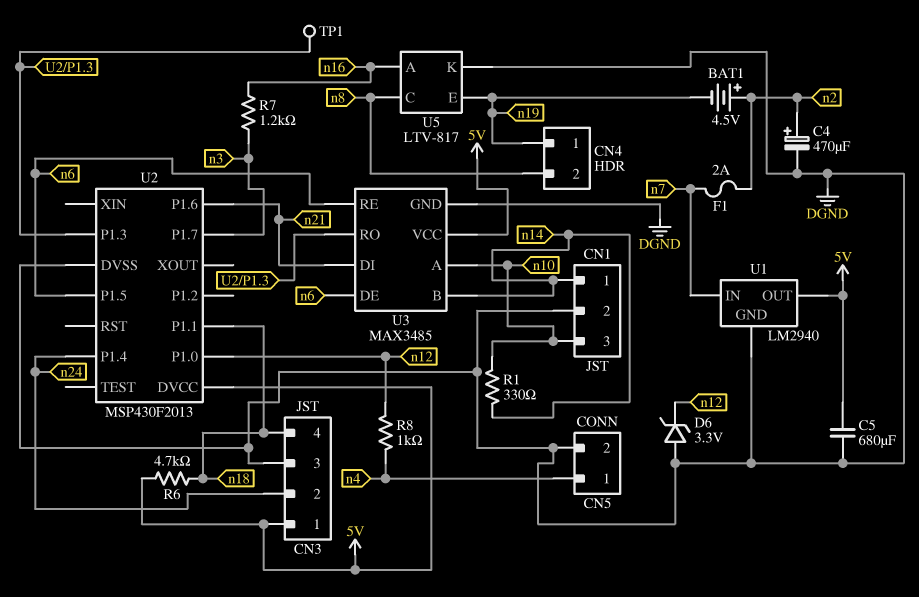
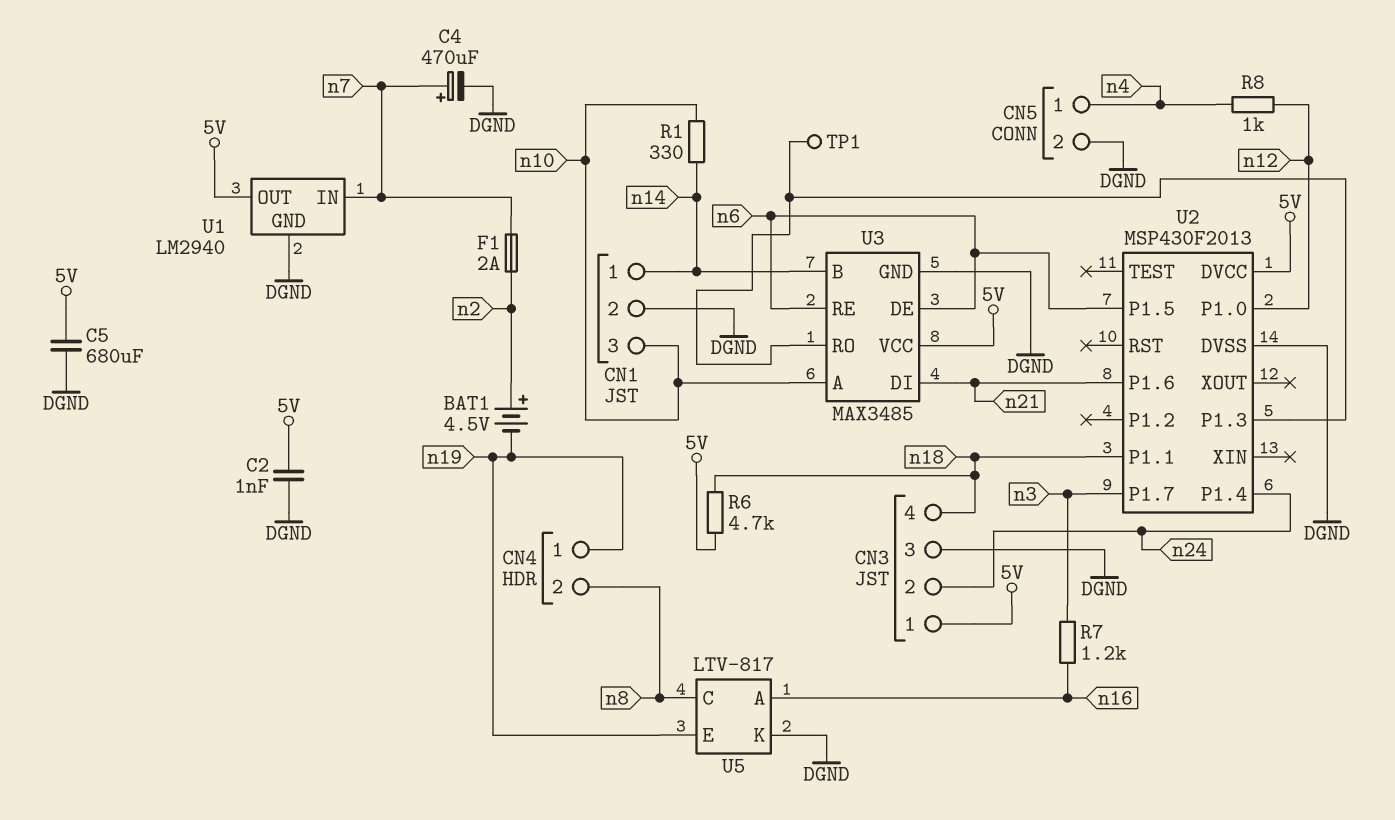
C2: none -> 1nF (5V, DGND)
C4: 470uF (plus n2, minus DGND) -> 470uF (plus n7, minus DGND)
D6: zener 3.3V (A DGND, K n12) -> none

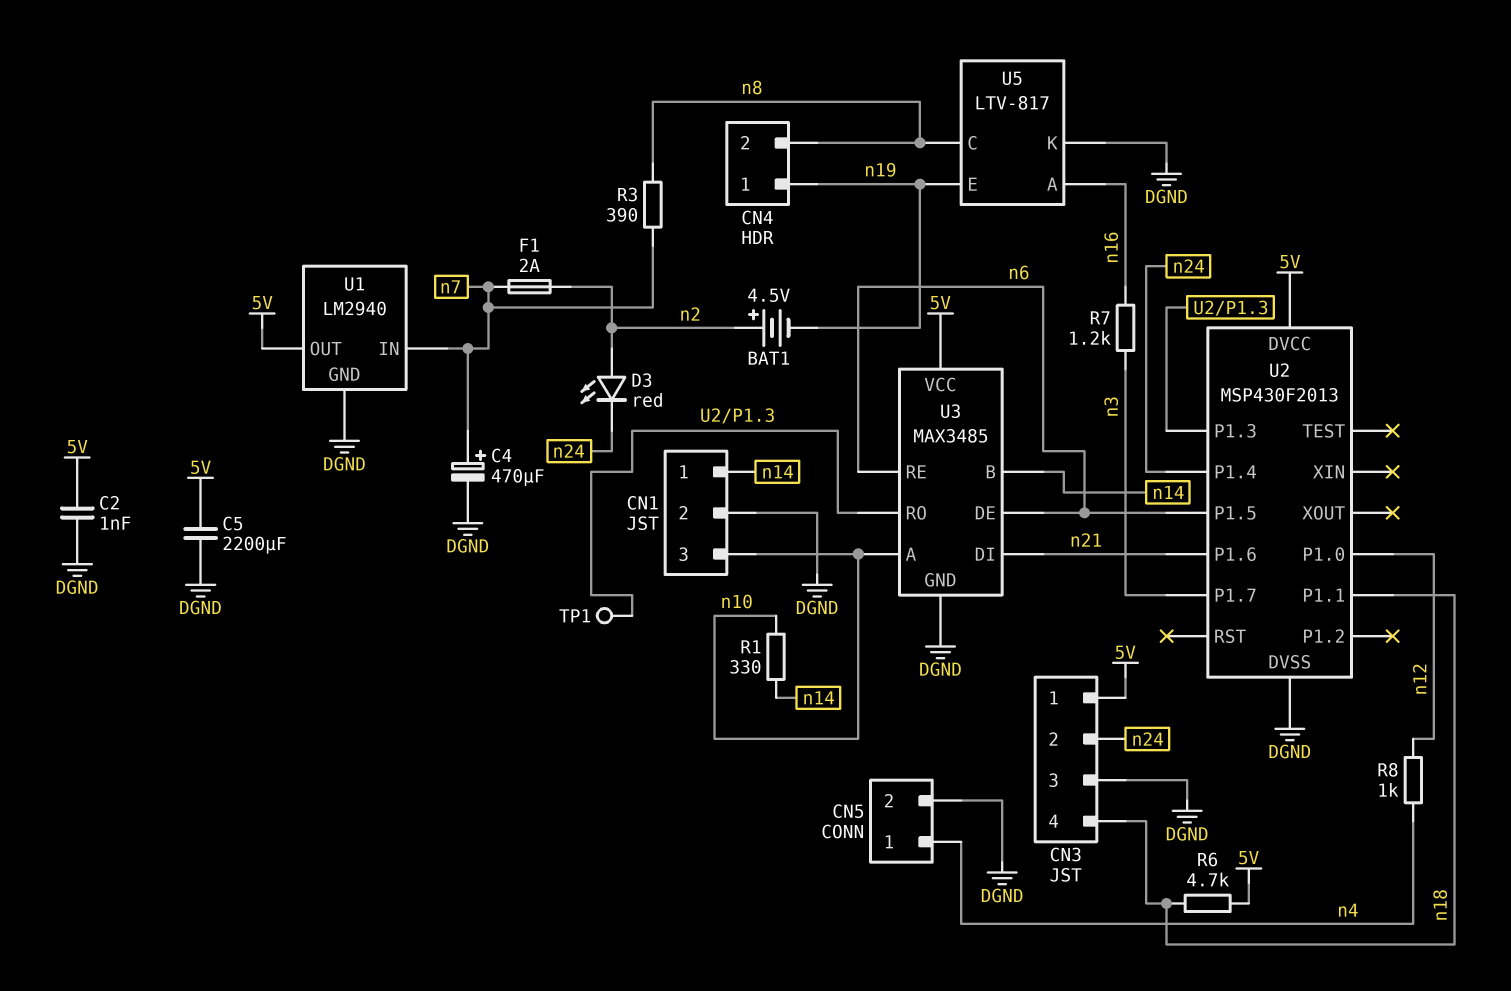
C5: 680uF (5V, DGND) -> 2200uF (5V, DGND)
D3: none -> LED red (A n2, K n24)
R3: none -> 390 (n7, n8)

